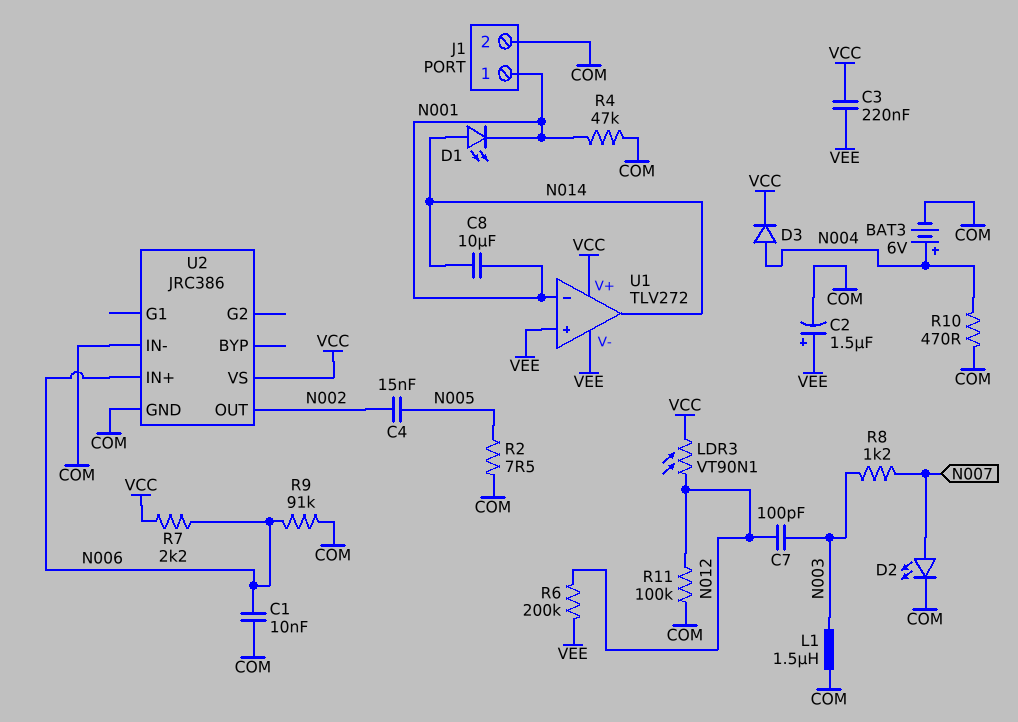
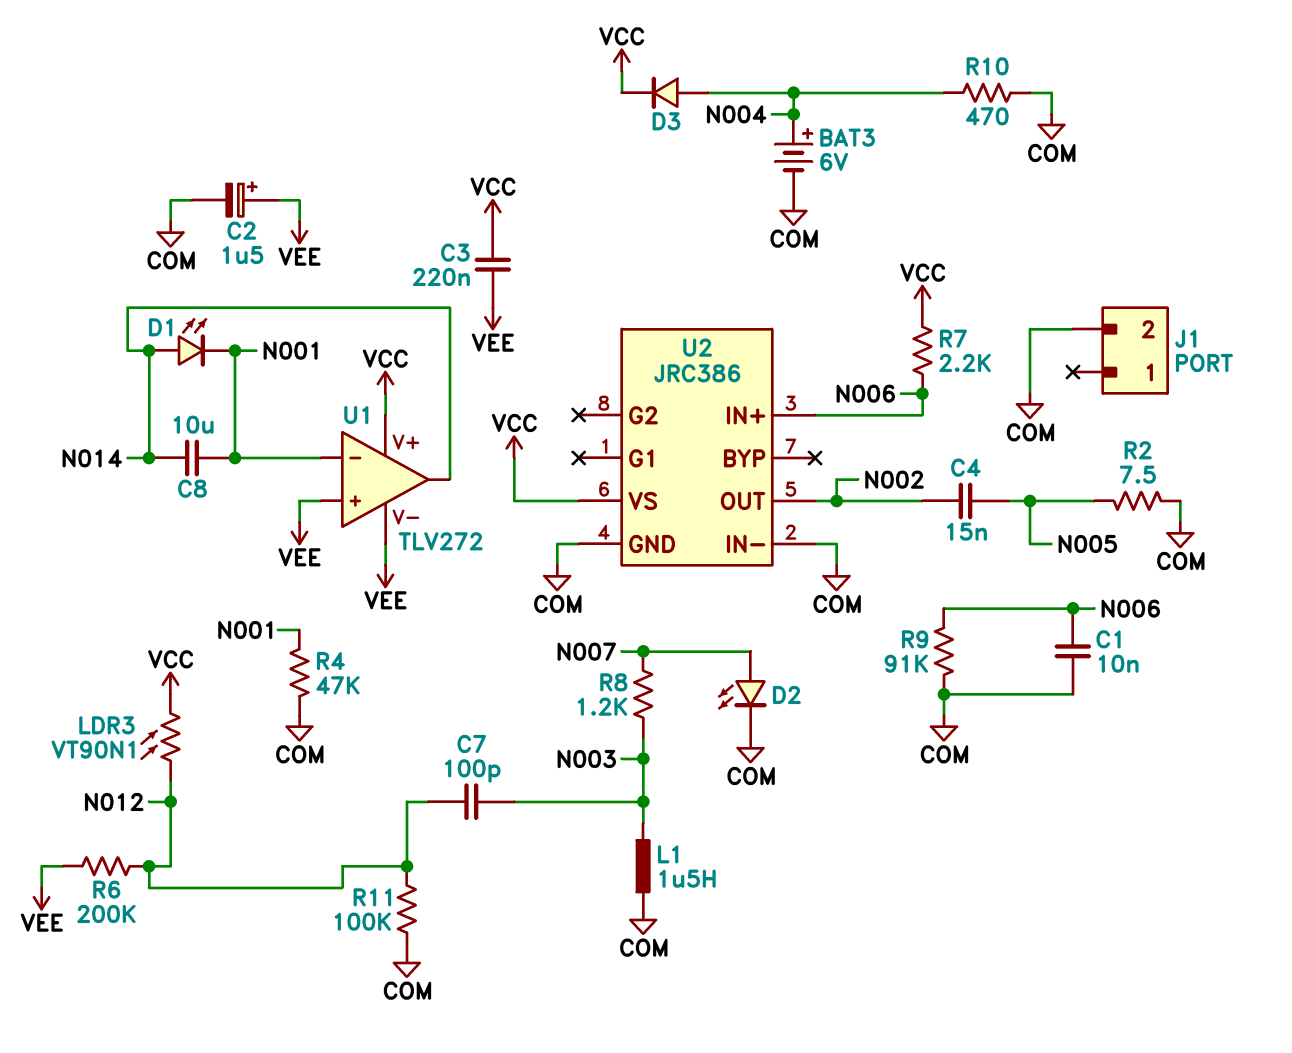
J1 pin 1: N001 -> none

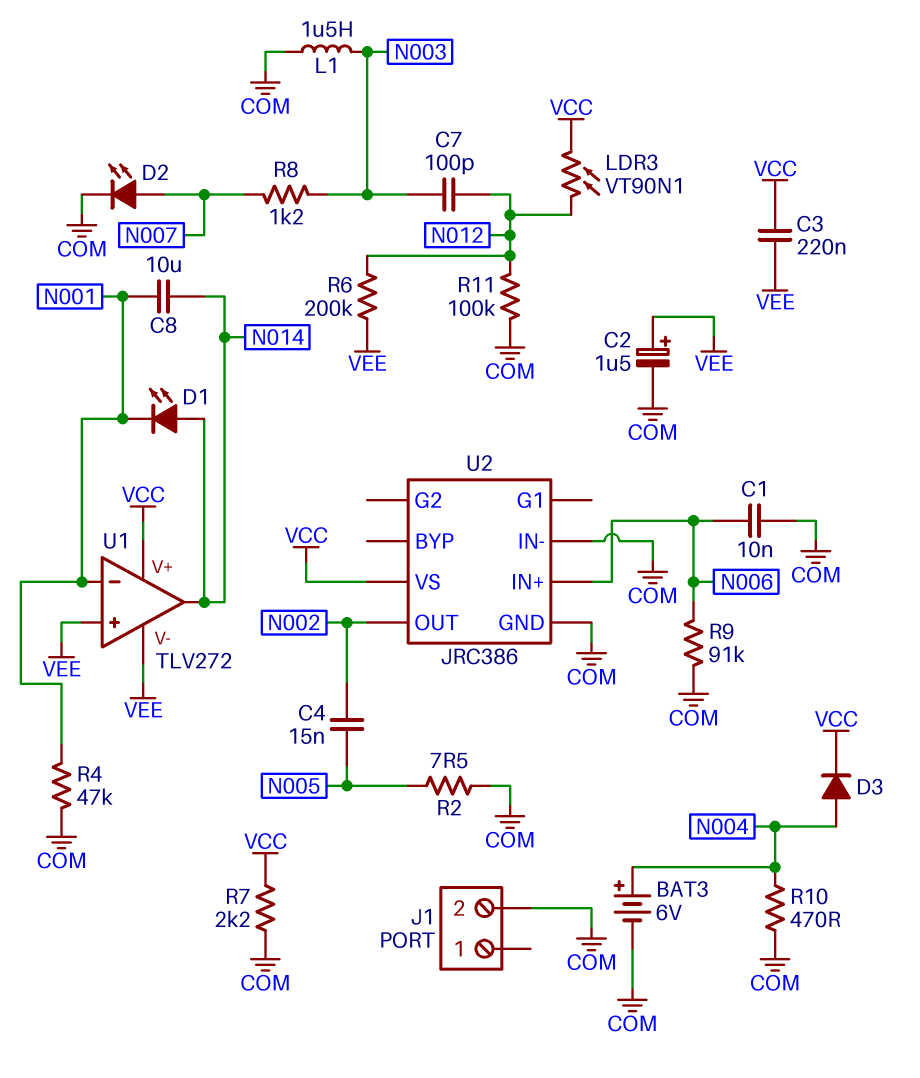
R7: 2.2k (N006, VCC) -> 2.2k (COM, VCC)

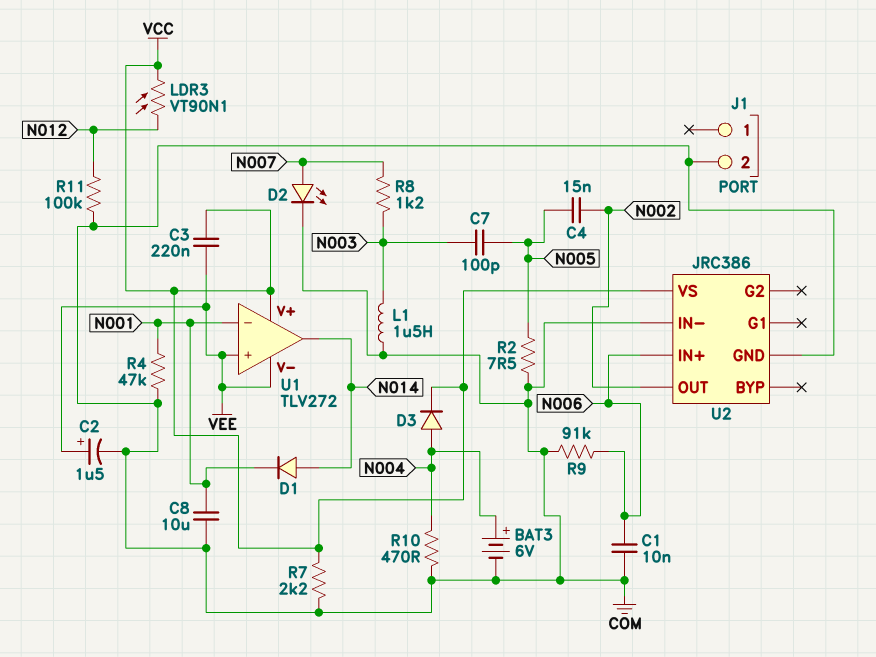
C7: 100pF (N003, N012) -> 100pF (N003, N005)
C8: 10uF (N001, N014) -> 10uF (COM, N001)
D1: LED (A N014, K N001) -> diode (A N014, K N001)
R6: 200k (N012, VEE) -> none

